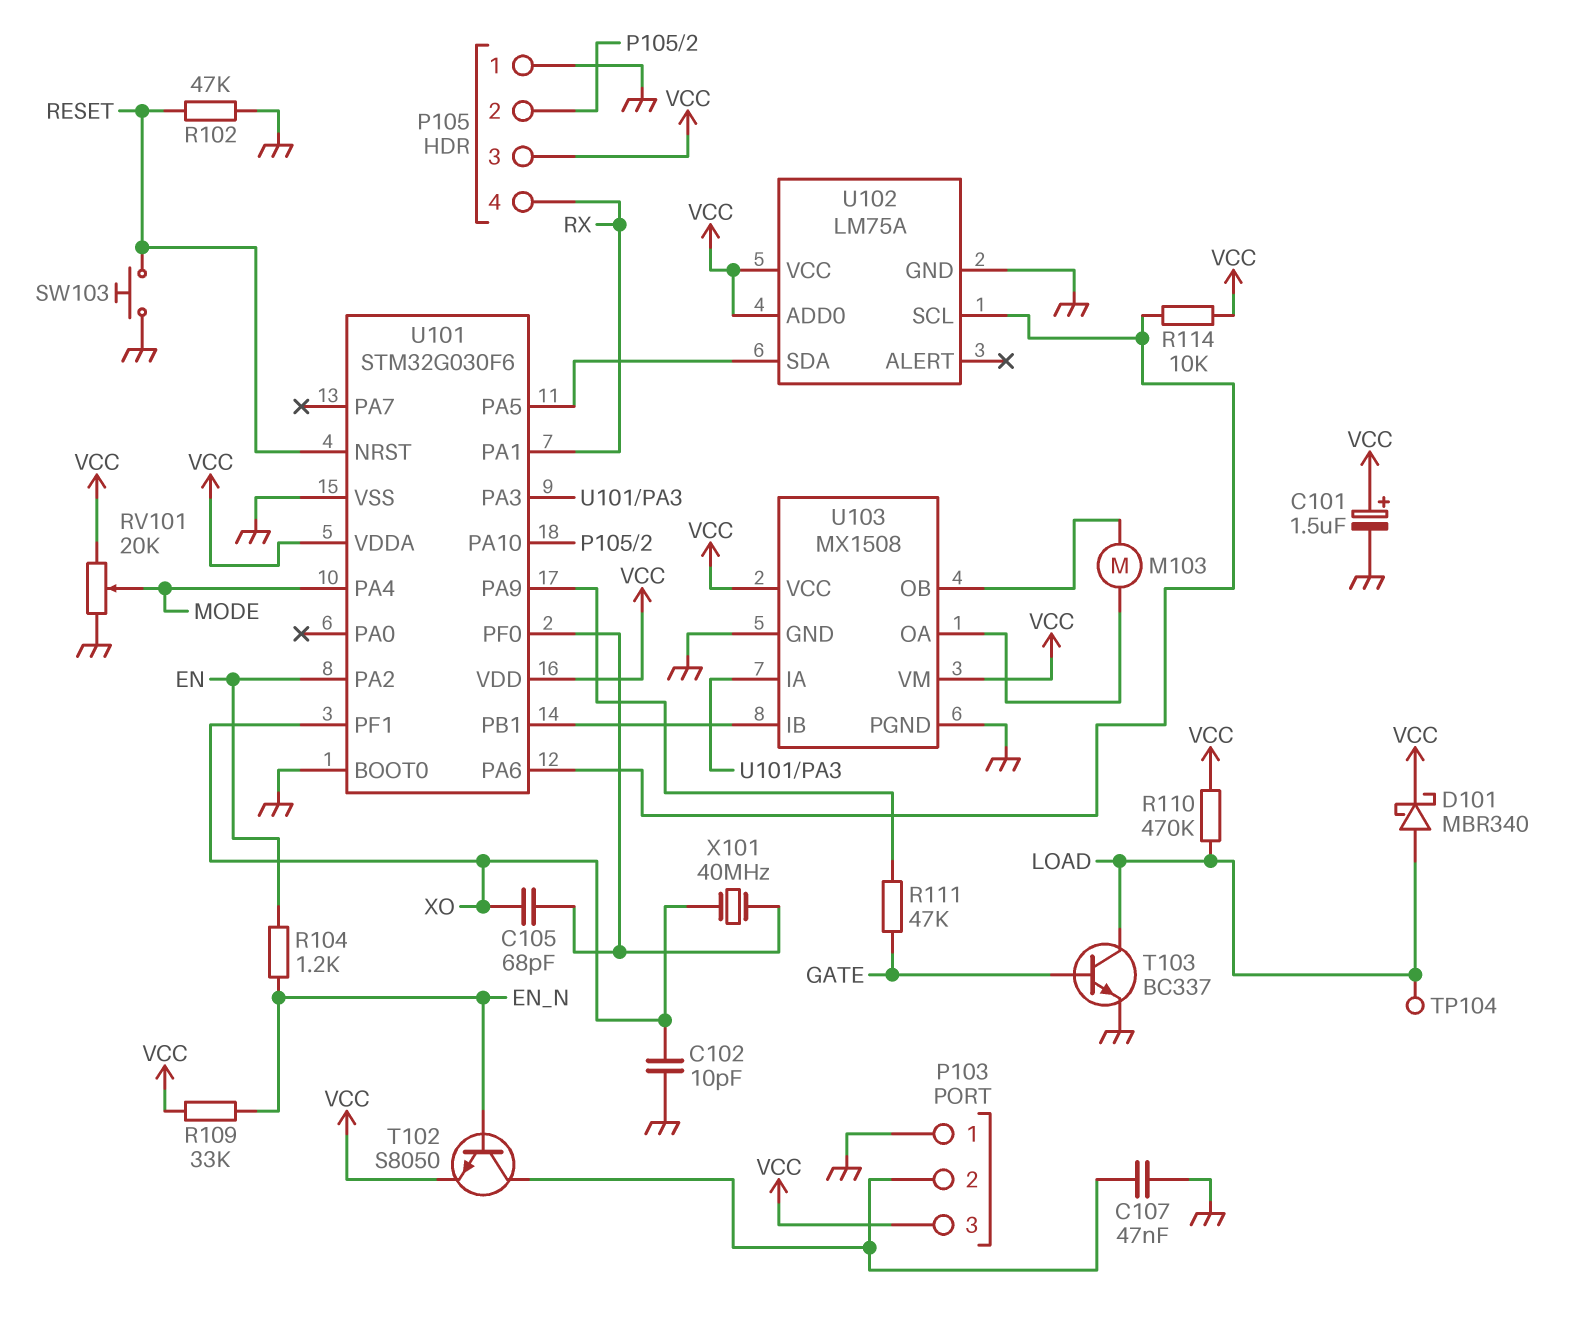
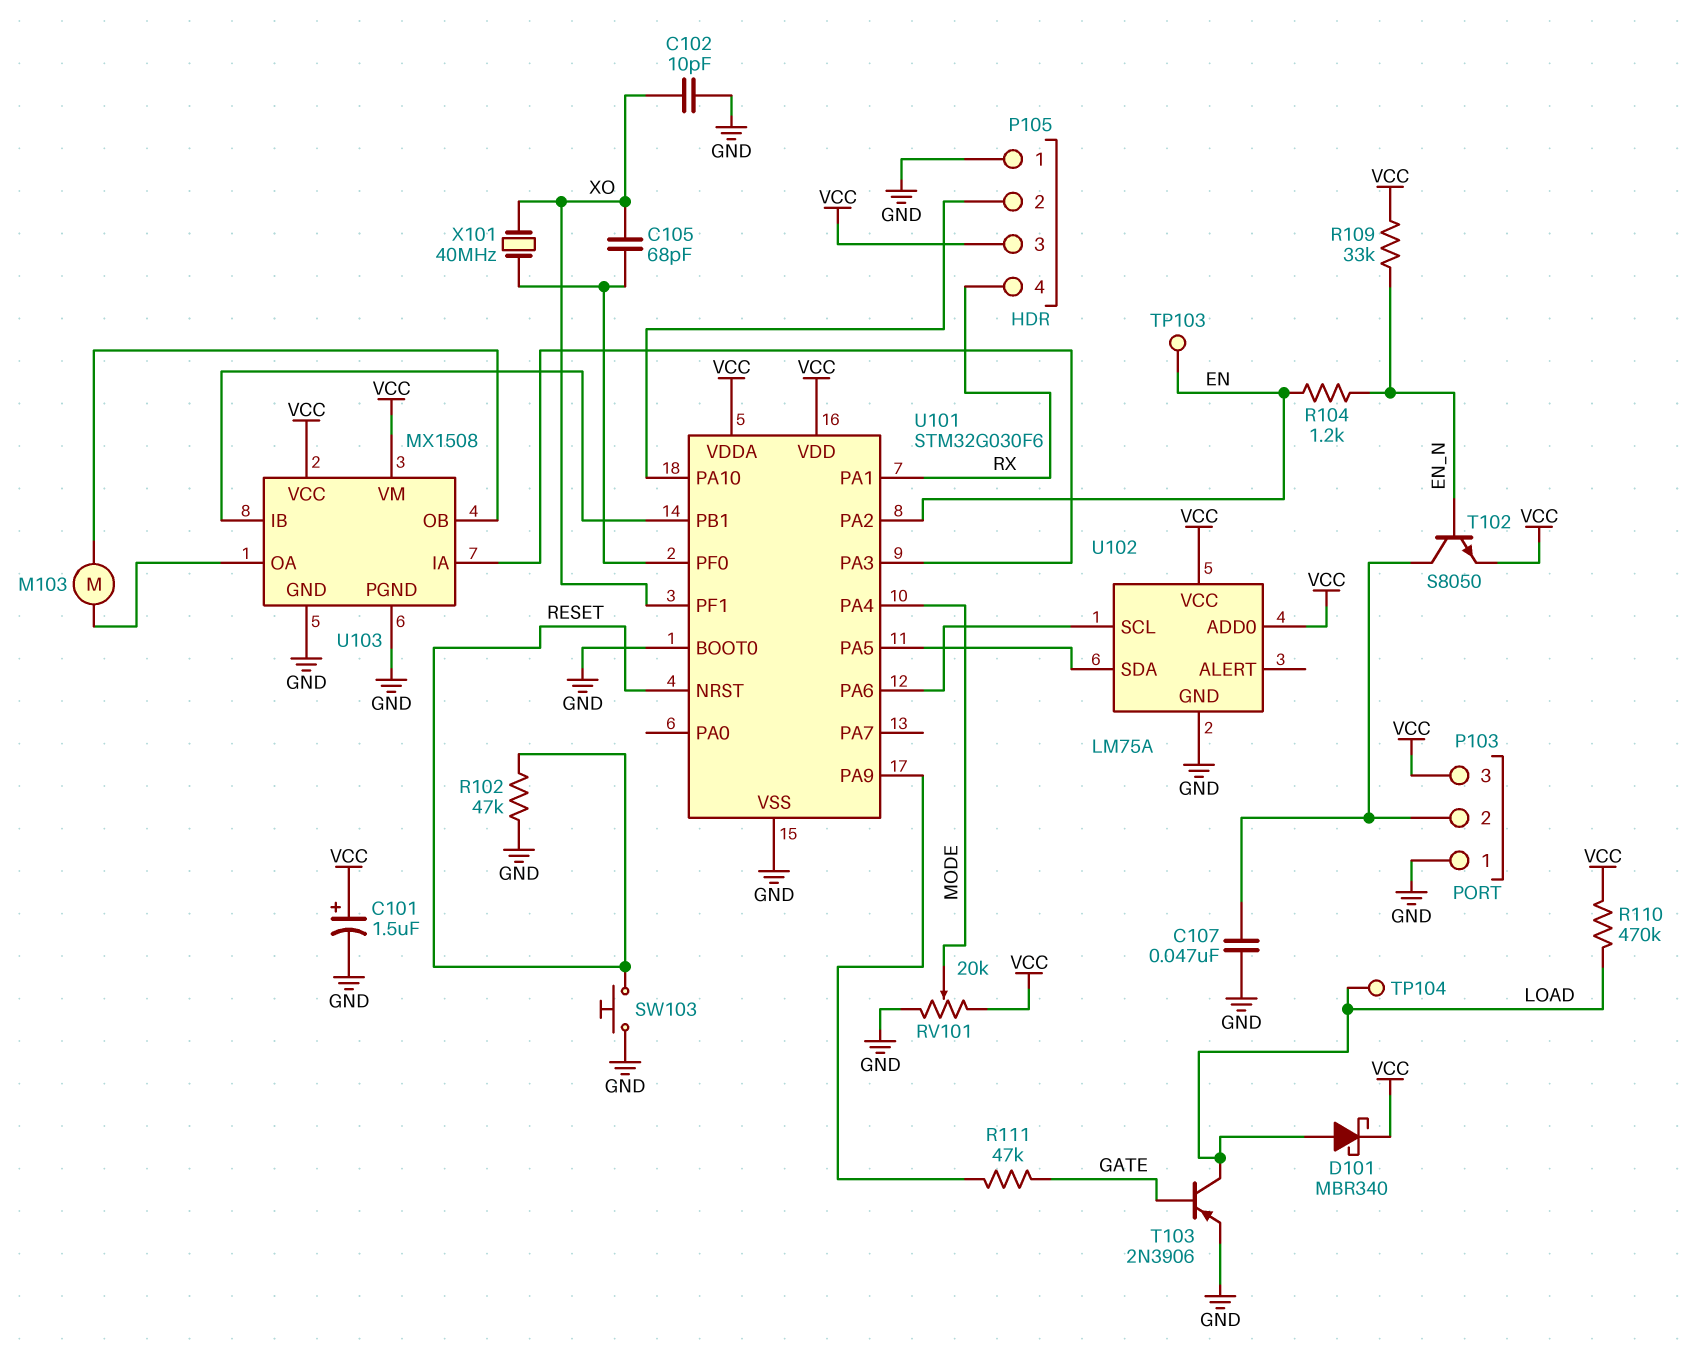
R114: 10k (U101/PA6, VCC) -> none
T103: NPN BC337 (B GATE, C LOAD, E GND) -> PNP 2N3906 (B GATE, C LOAD, E GND)
TP103: none -> test point (EN)

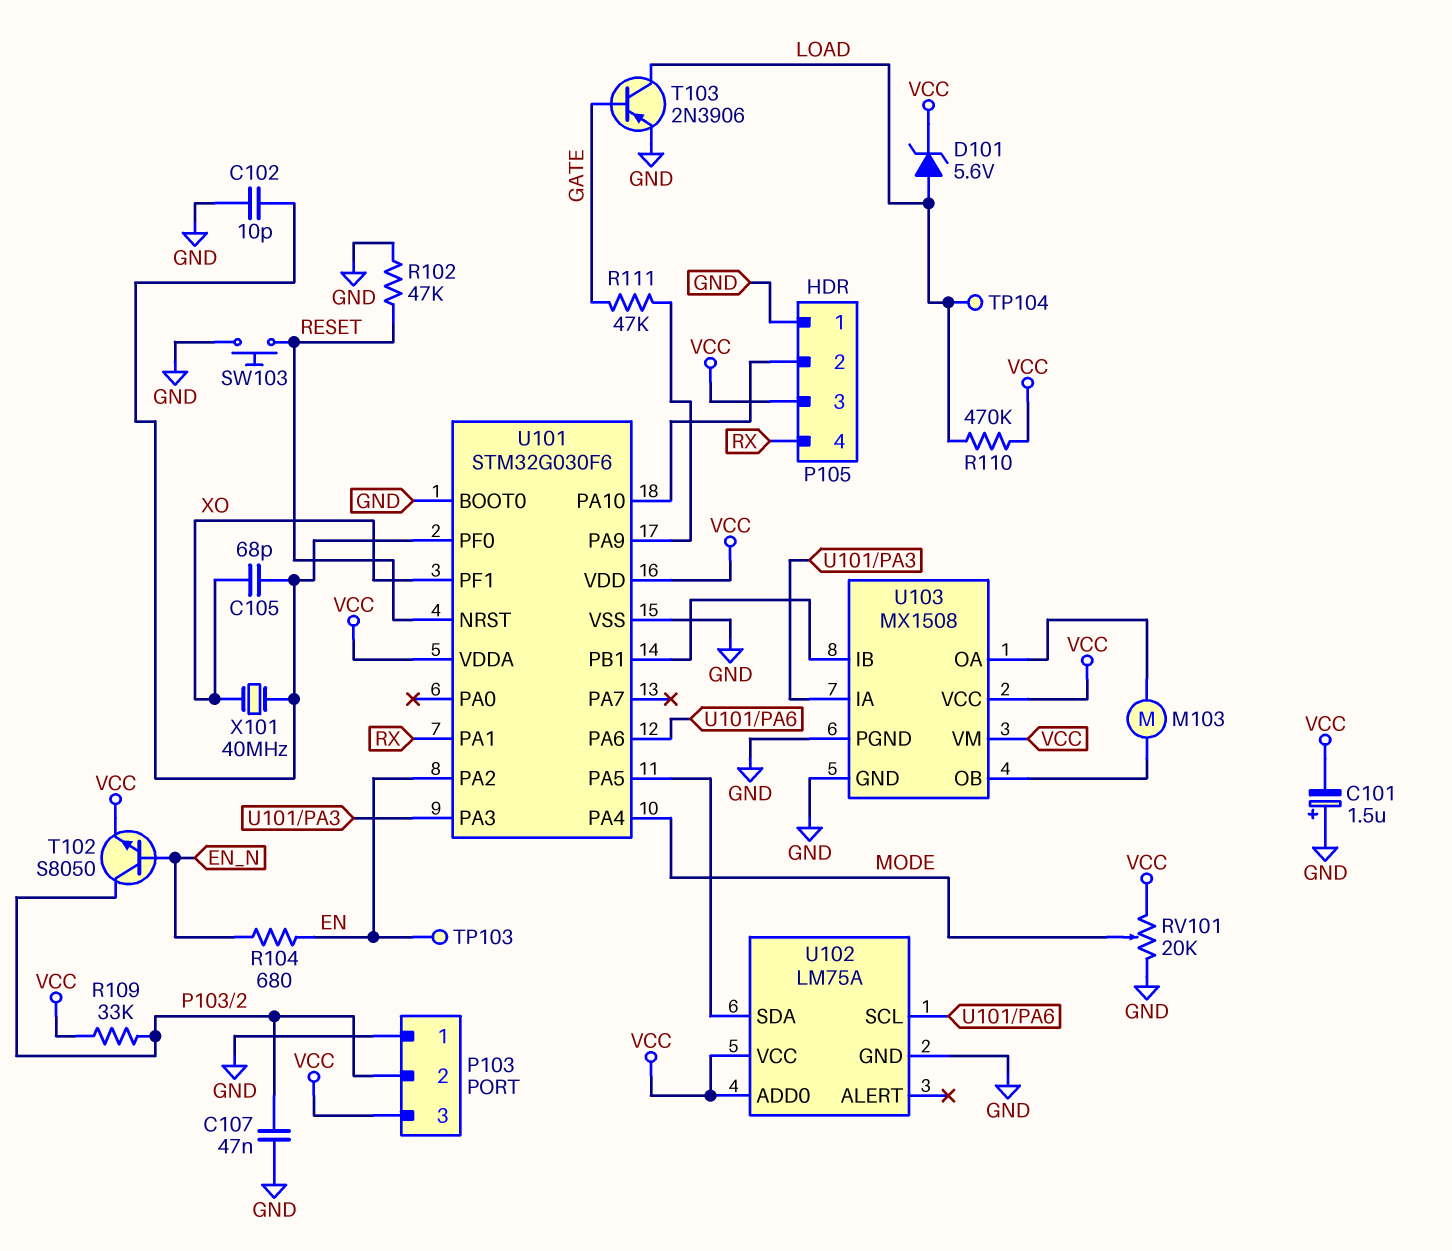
C101: 1.5uF (plus VCC, minus GND) -> 1.5uF (plus GND, minus VCC)
C102: 10pF (GND, XO) -> 10pF (GND, U101/PF0)
D101: schottky MBR340 (A LOAD, K VCC) -> zener 5.6V (A LOAD, K VCC)
R104: 1.2k (EN, EN_N) -> 680 (EN, EN_N)
R109: 33k (EN_N, VCC) -> 33k (P103/2, VCC)

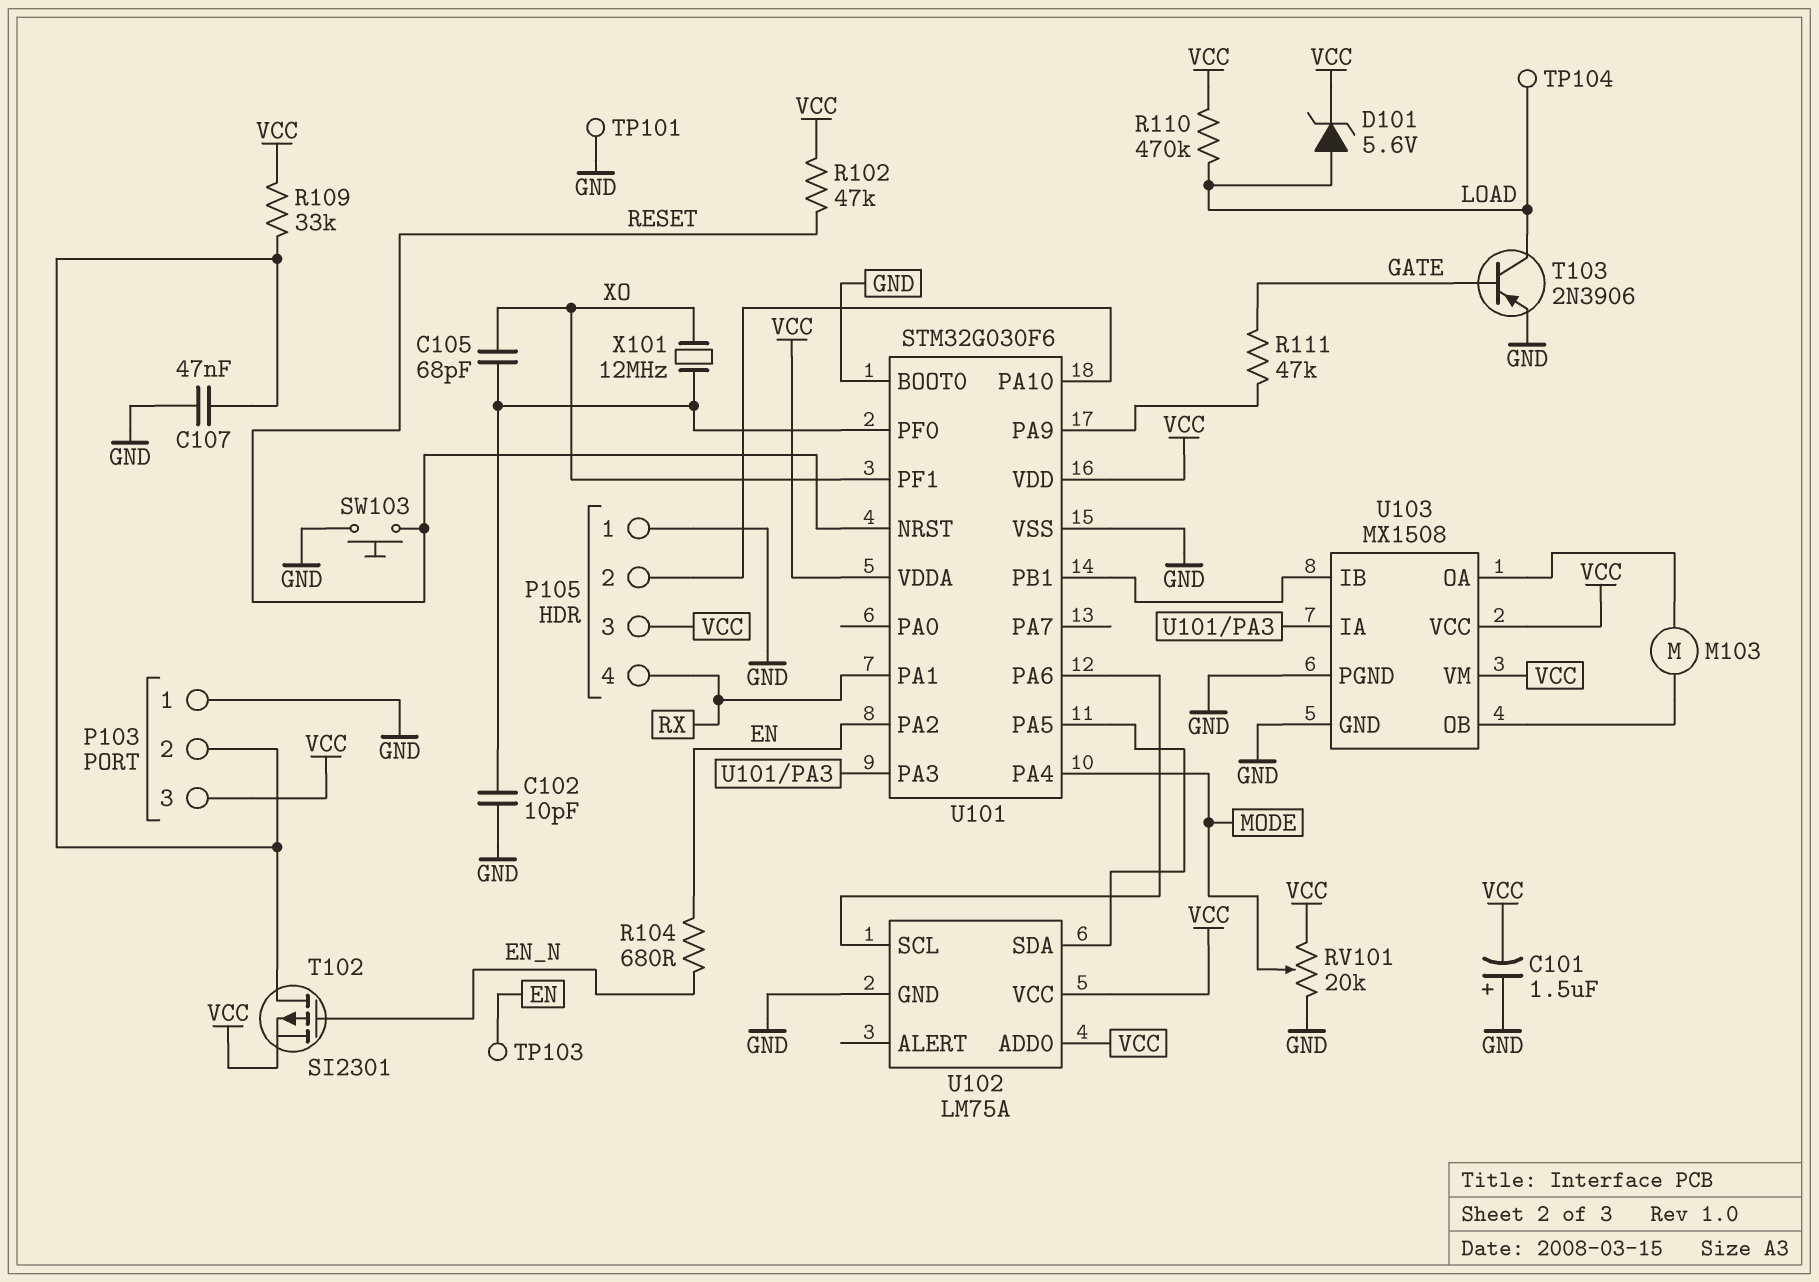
R102: 47k (GND, RESET) -> 47k (RESET, VCC)
T102: NPN S8050 (B EN_N, C P103/2, E VCC) -> PMOS SI2301 (G EN_N, D P103/2, S VCC)
TP101: none -> test point (GND)
X101: 40MHz (U101/PF0, XO) -> 12MHz (U101/PF0, XO)

